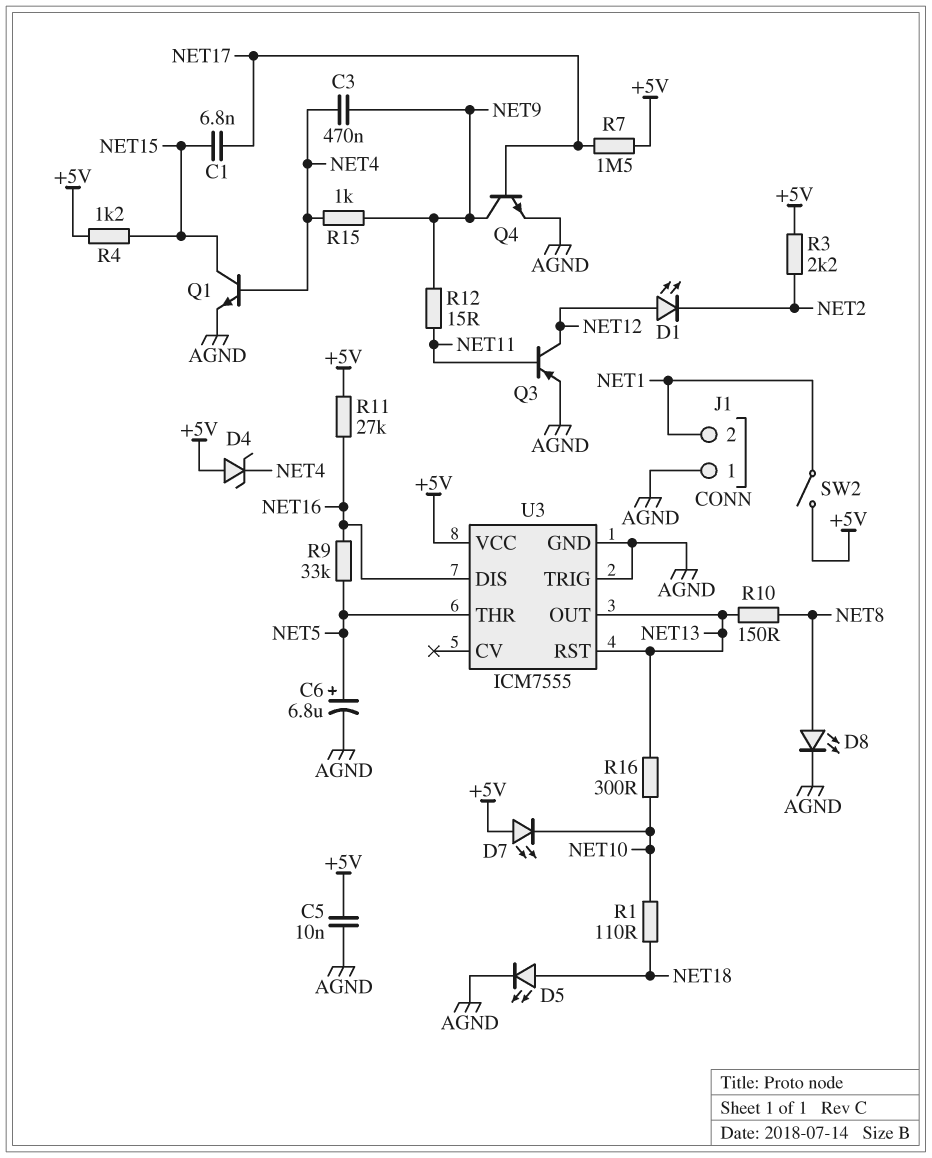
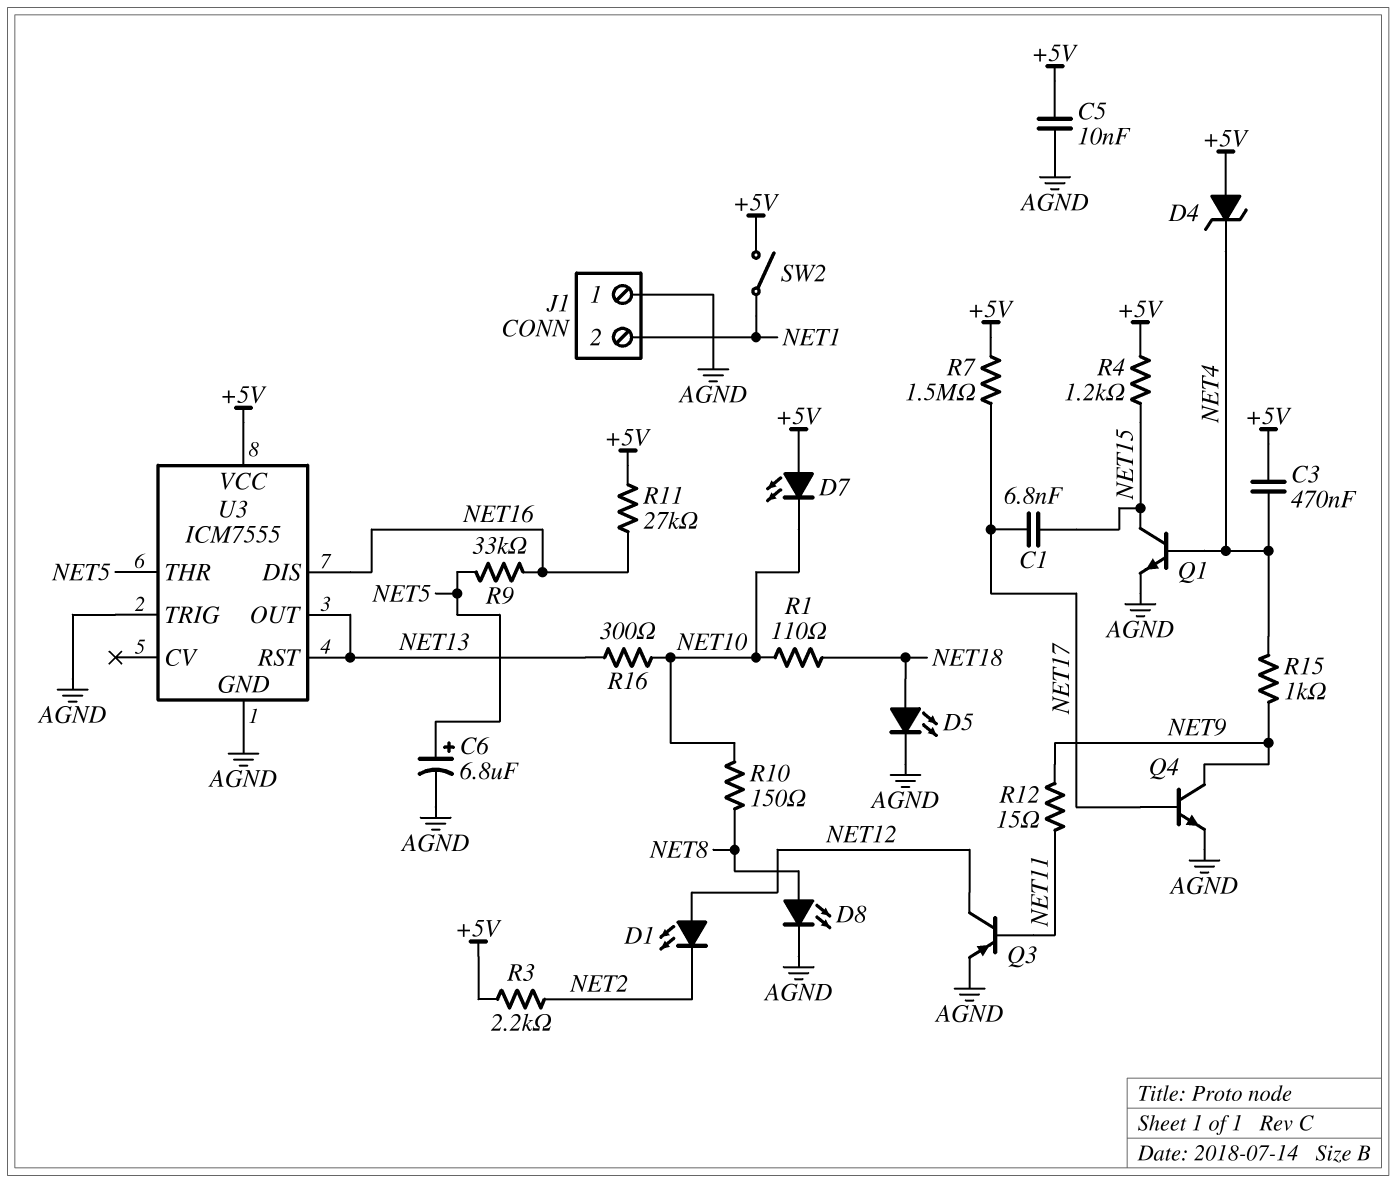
C3: 470nF (NET4, NET9) -> 470nF (+5V, NET4)
R10: 150 (NET8, NET13) -> 150 (NET8, NET10)

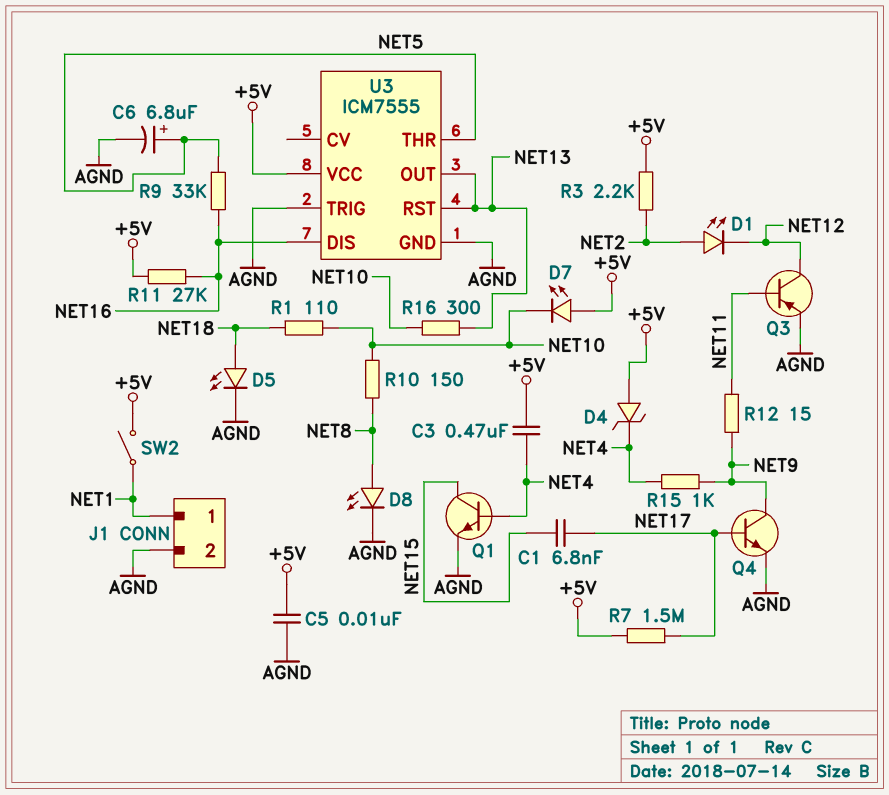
D1: LED (A NET12, K NET2) -> LED (A NET2, K NET12)
J1 pin 1: AGND -> NET1
J1 pin 2: NET1 -> AGND
R4: 1.2k (+5V, NET15) -> none

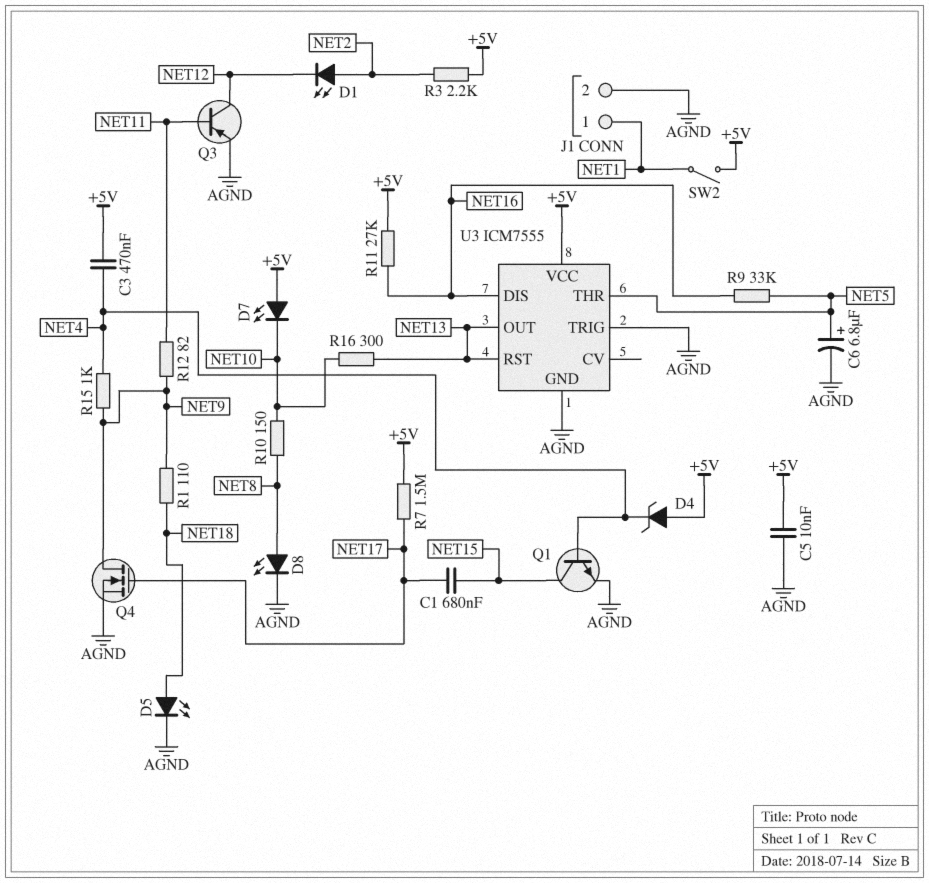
C1: 6.8nF (NET15, NET17) -> 680nF (NET15, NET17)
Q4: NPN (B NET17, C NET9, E AGND) -> NMOS (G NET17, D NET9, S AGND)
R1: 110 (NET10, NET18) -> 110 (NET9, NET18)
R12: 15 (NET9, NET11) -> 82 (NET9, NET11)

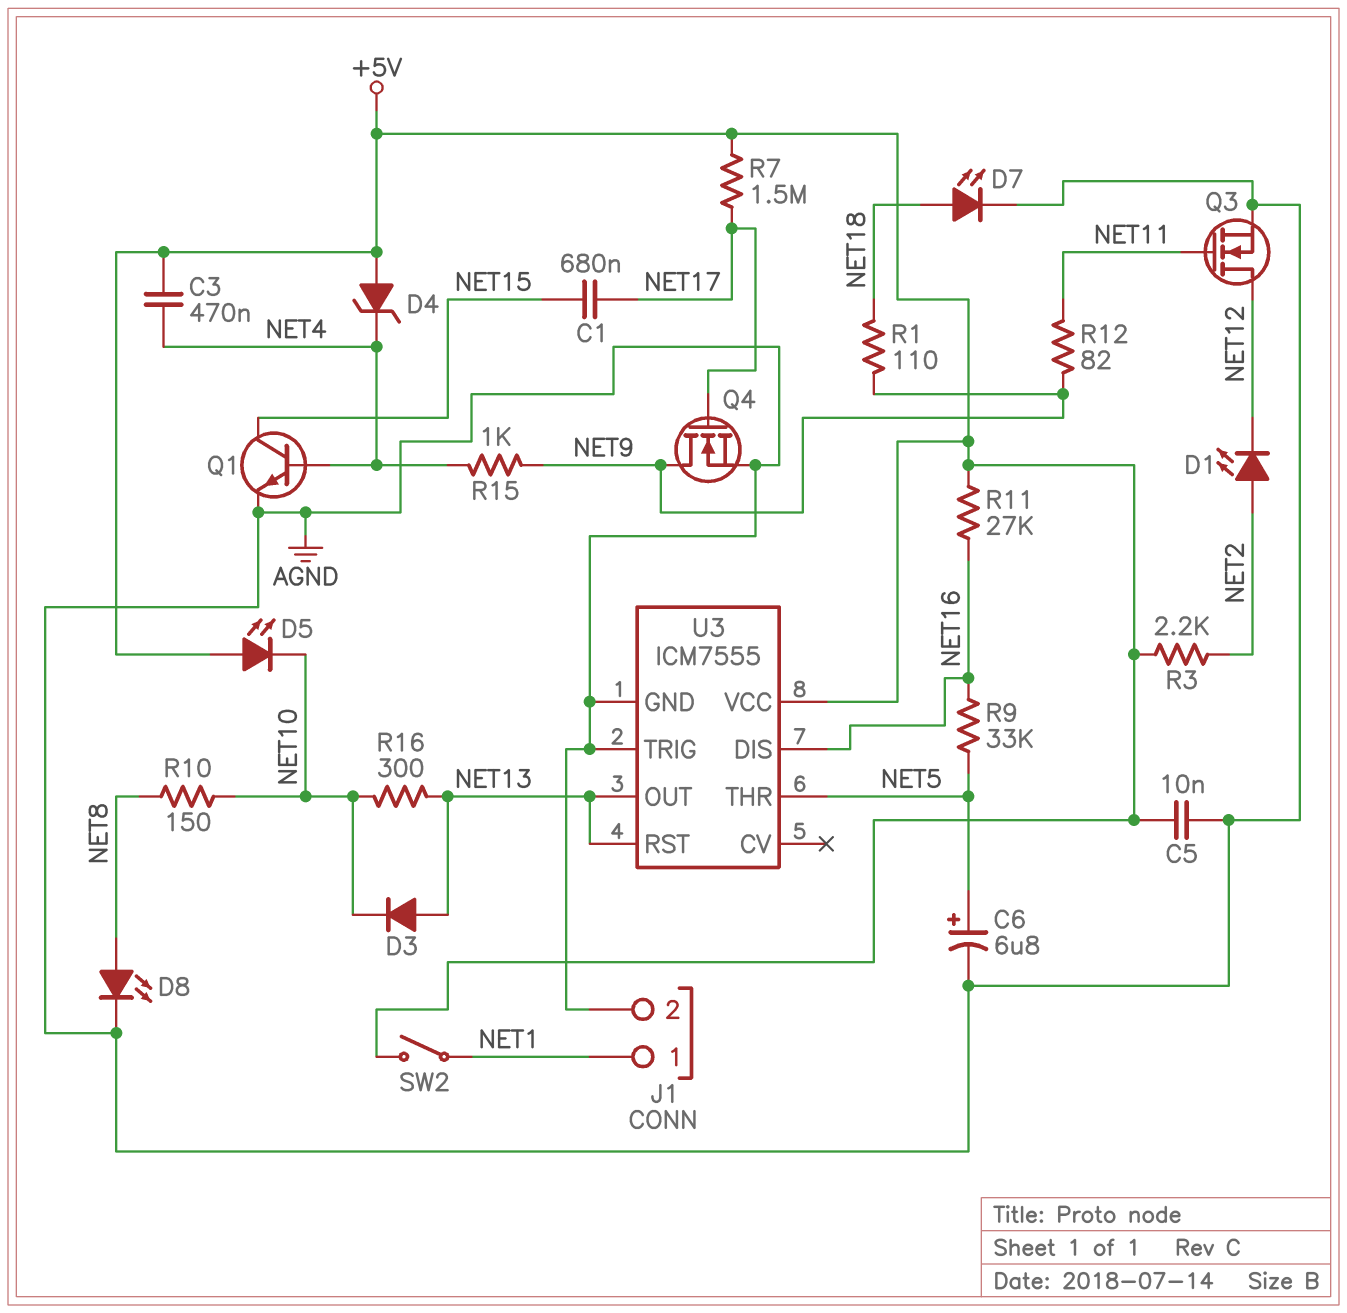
D3: none -> diode (A NET13, K NET10)
D5: LED (A NET18, K AGND) -> LED (A +5V, K NET10)
D7: LED (A +5V, K NET10) -> LED (A NET18, K AGND)
Q3: PNP (B NET11, C NET12, E AGND) -> NMOS (G NET11, D NET12, S AGND)

